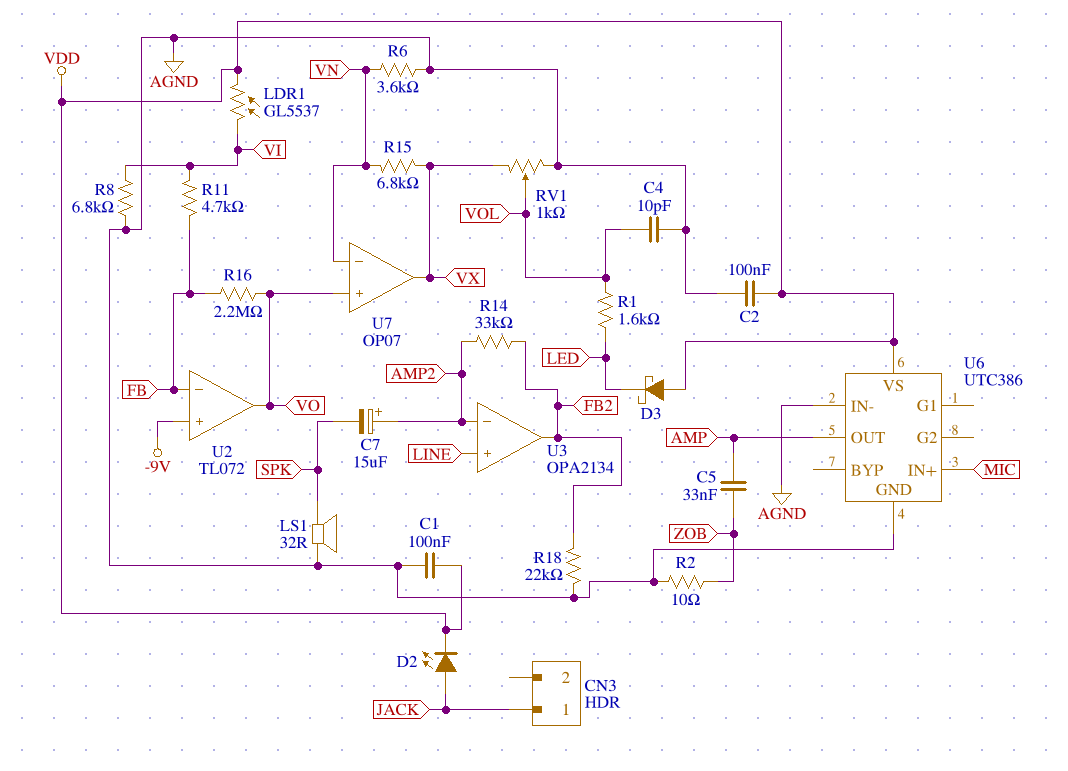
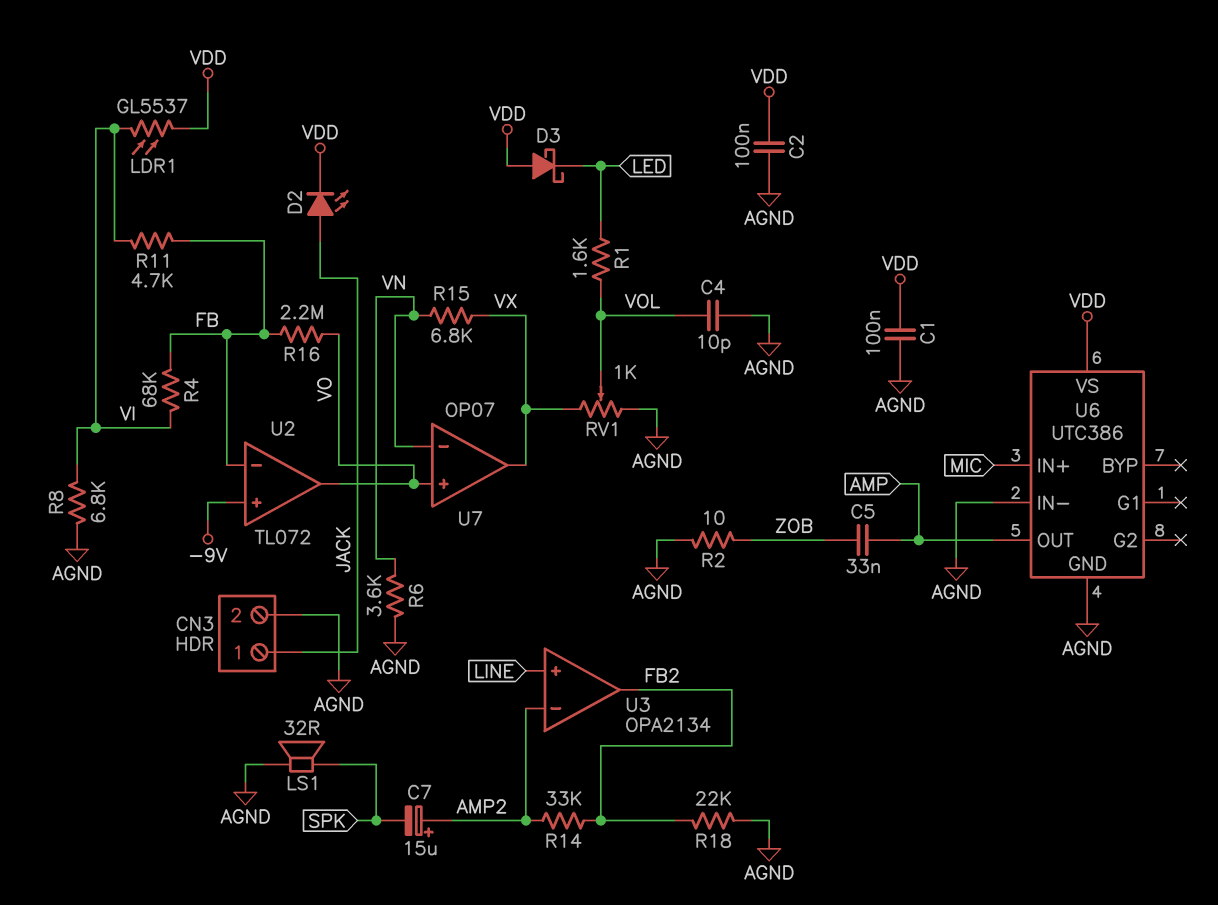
CN3 pin 2: none -> AGND
R4: none -> 68k (FB, VI)

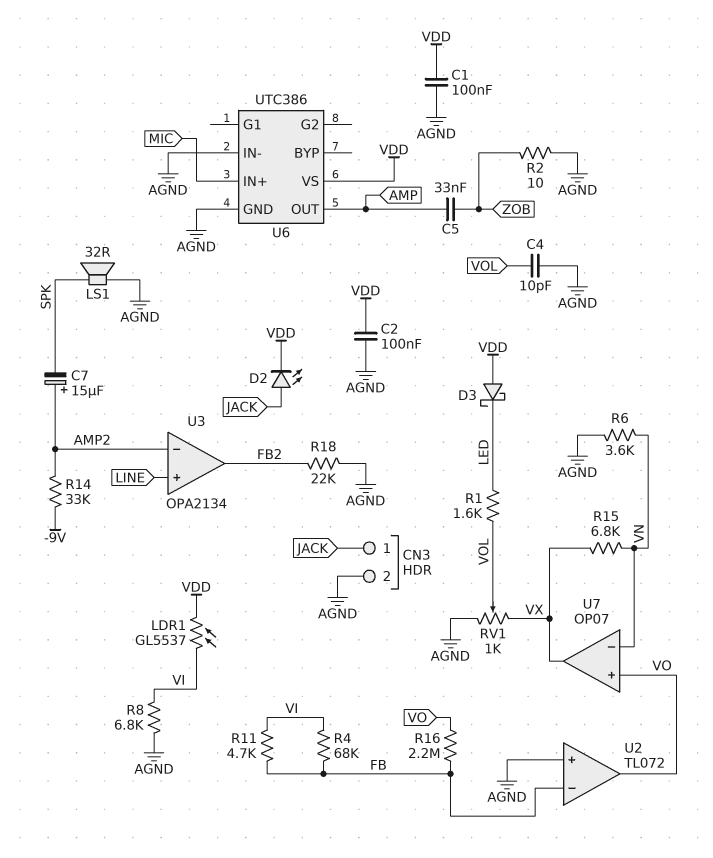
R14: 33k (AMP2, FB2) -> 33k (-9V, AMP2)
U2 pin in+: -9V -> AGND

